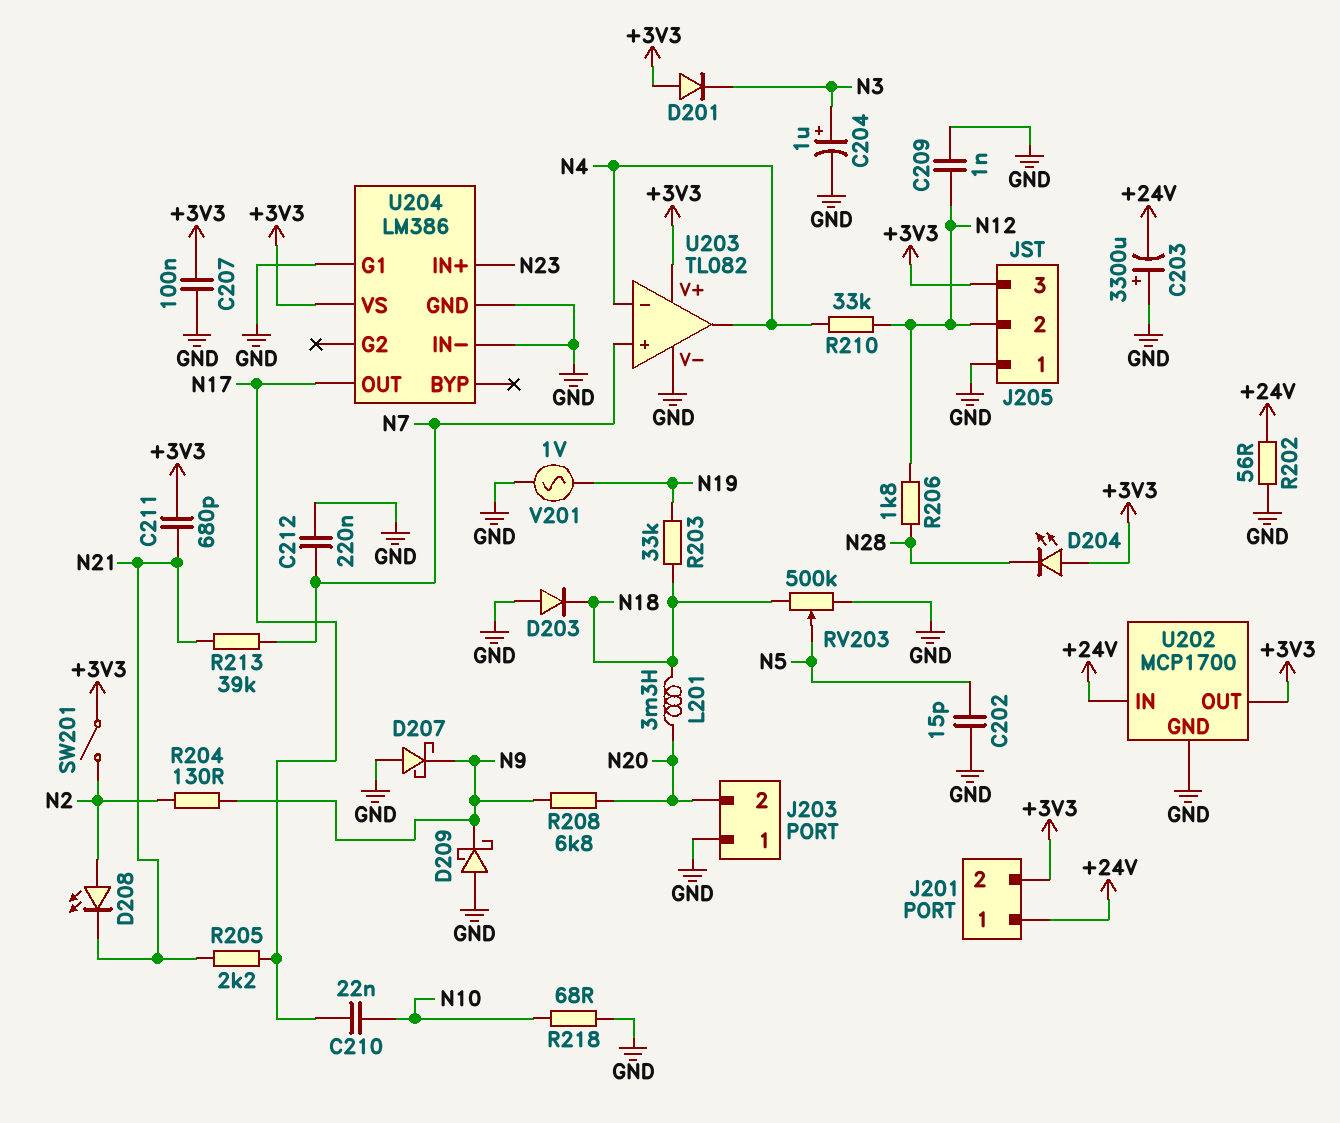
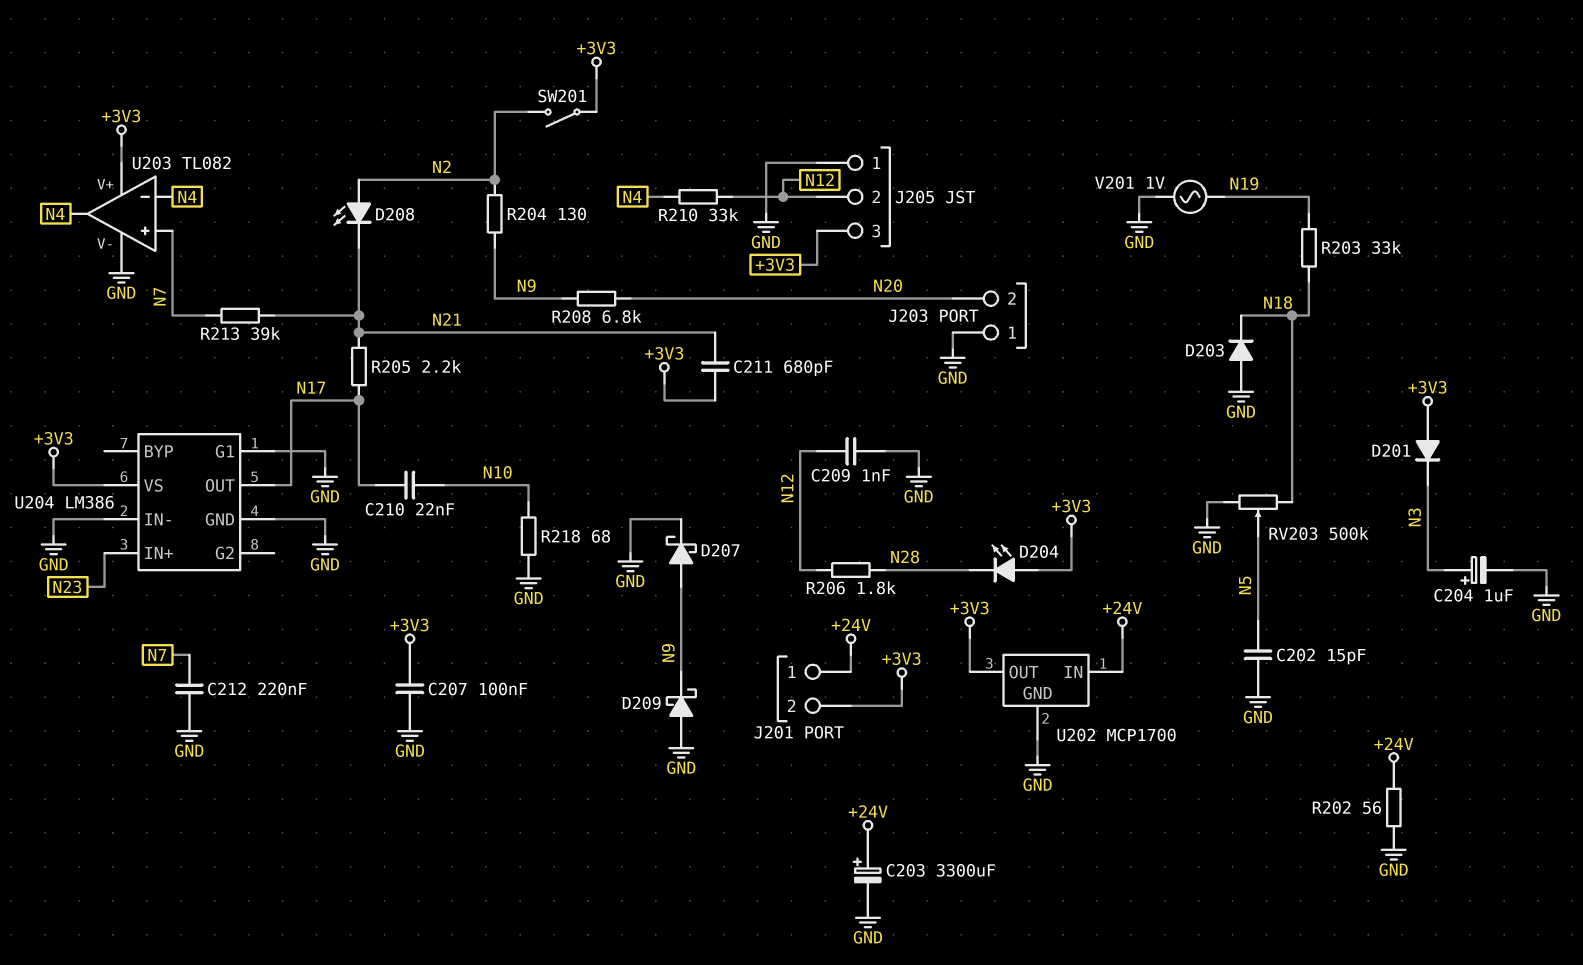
C203: 3300uF (plus GND, minus +24V) -> 3300uF (plus +24V, minus GND)
D207: schottky (A GND, K N9) -> schottky (A N9, K GND)
L201: 3.3mH (N18, N20) -> none

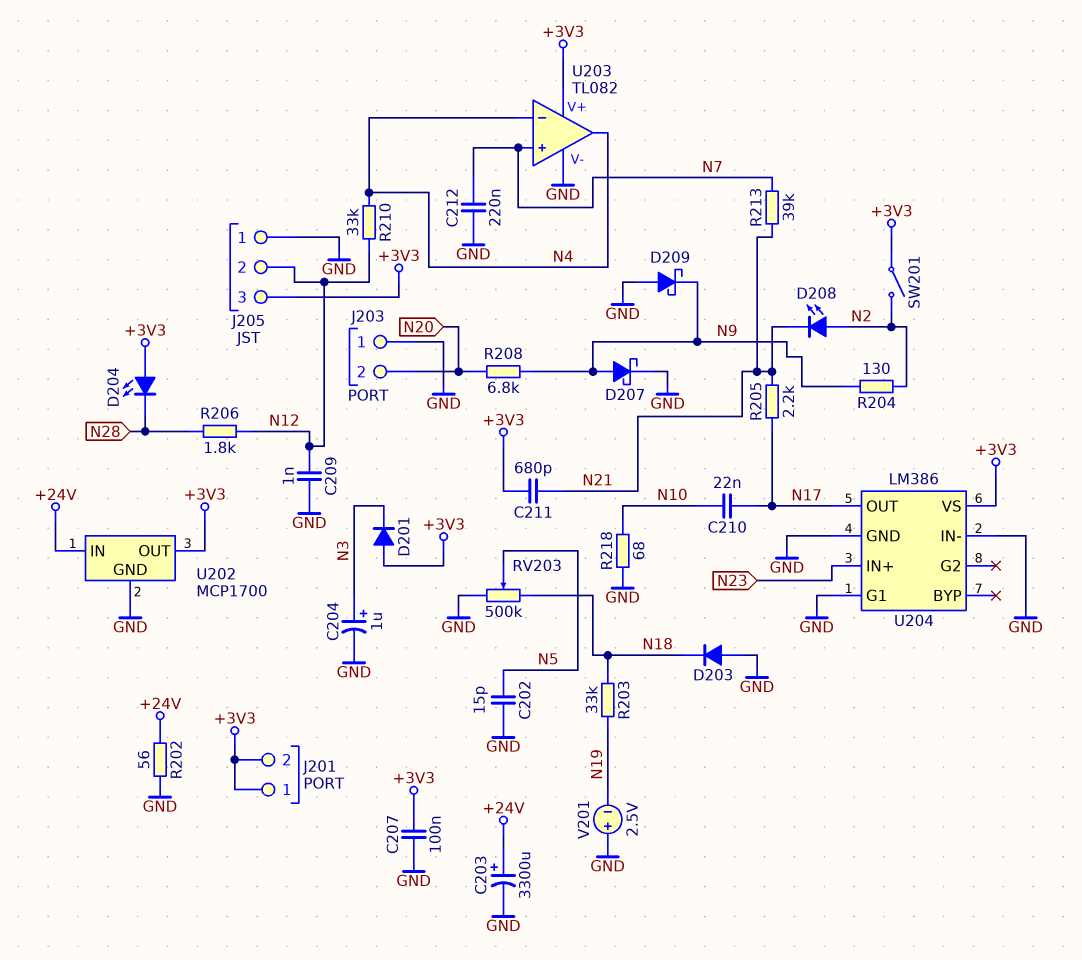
J201 pin 1: +24V -> +3V3
V201: AC 1V (GND, N19) -> 2.5V (plus GND, minus N19)

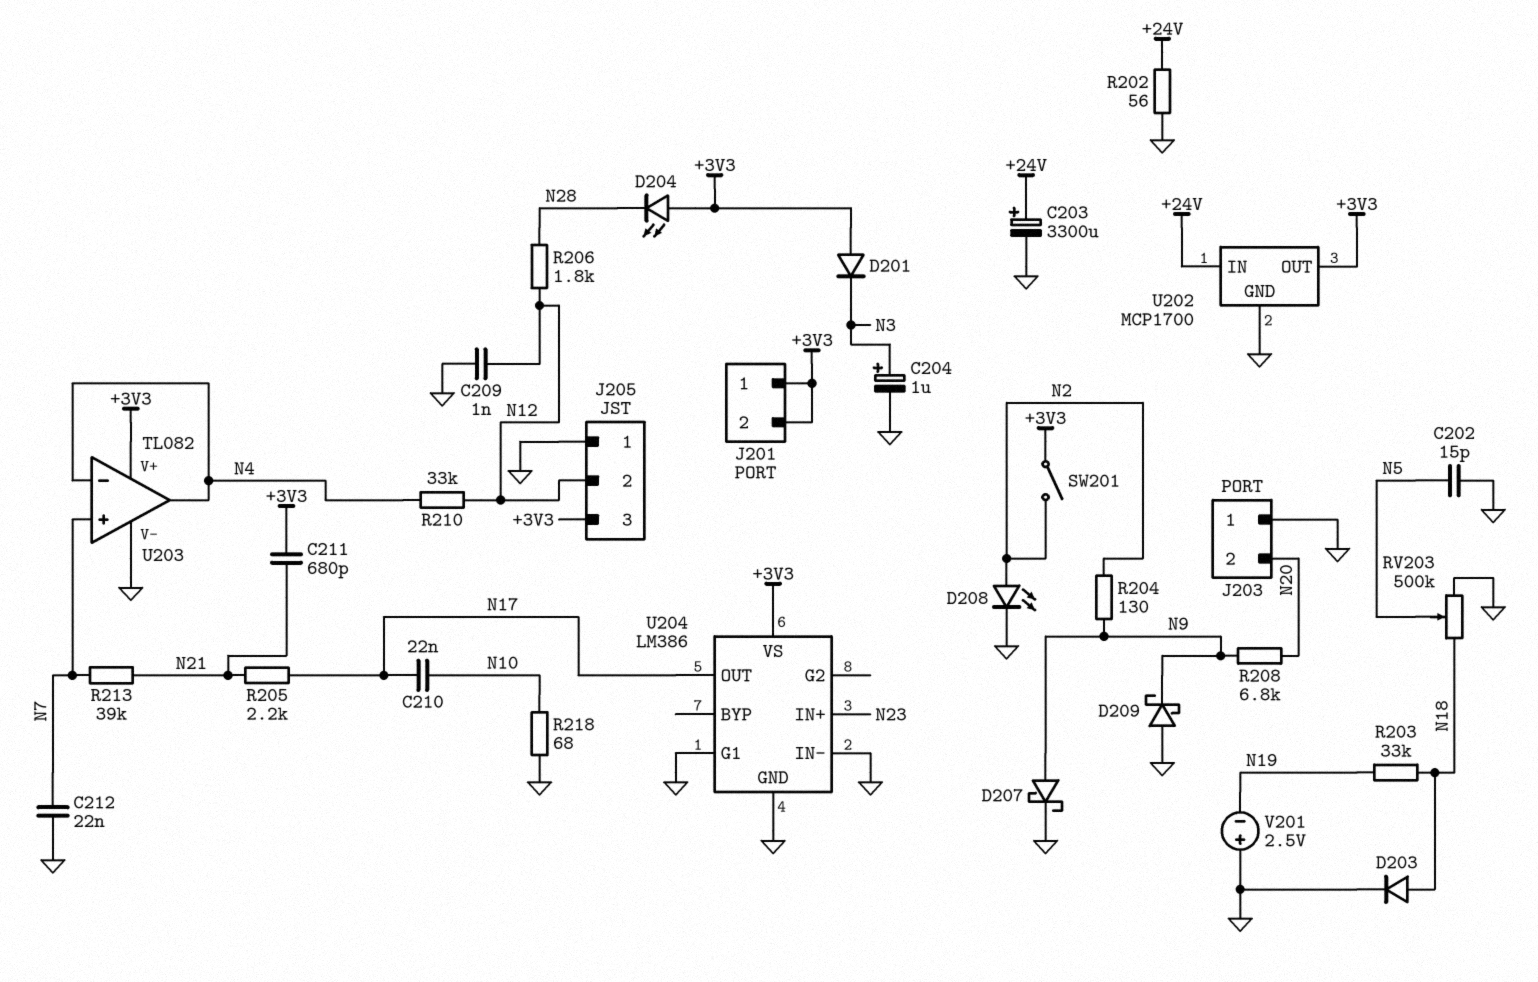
C207: 100nF (+3V3, GND) -> none
C212: 220nF (GND, N7) -> 22nF (GND, N7)
D203: diode (A GND, K N18) -> diode (A N18, K GND)
D208: LED (A N2, K N21) -> LED (A N2, K GND)

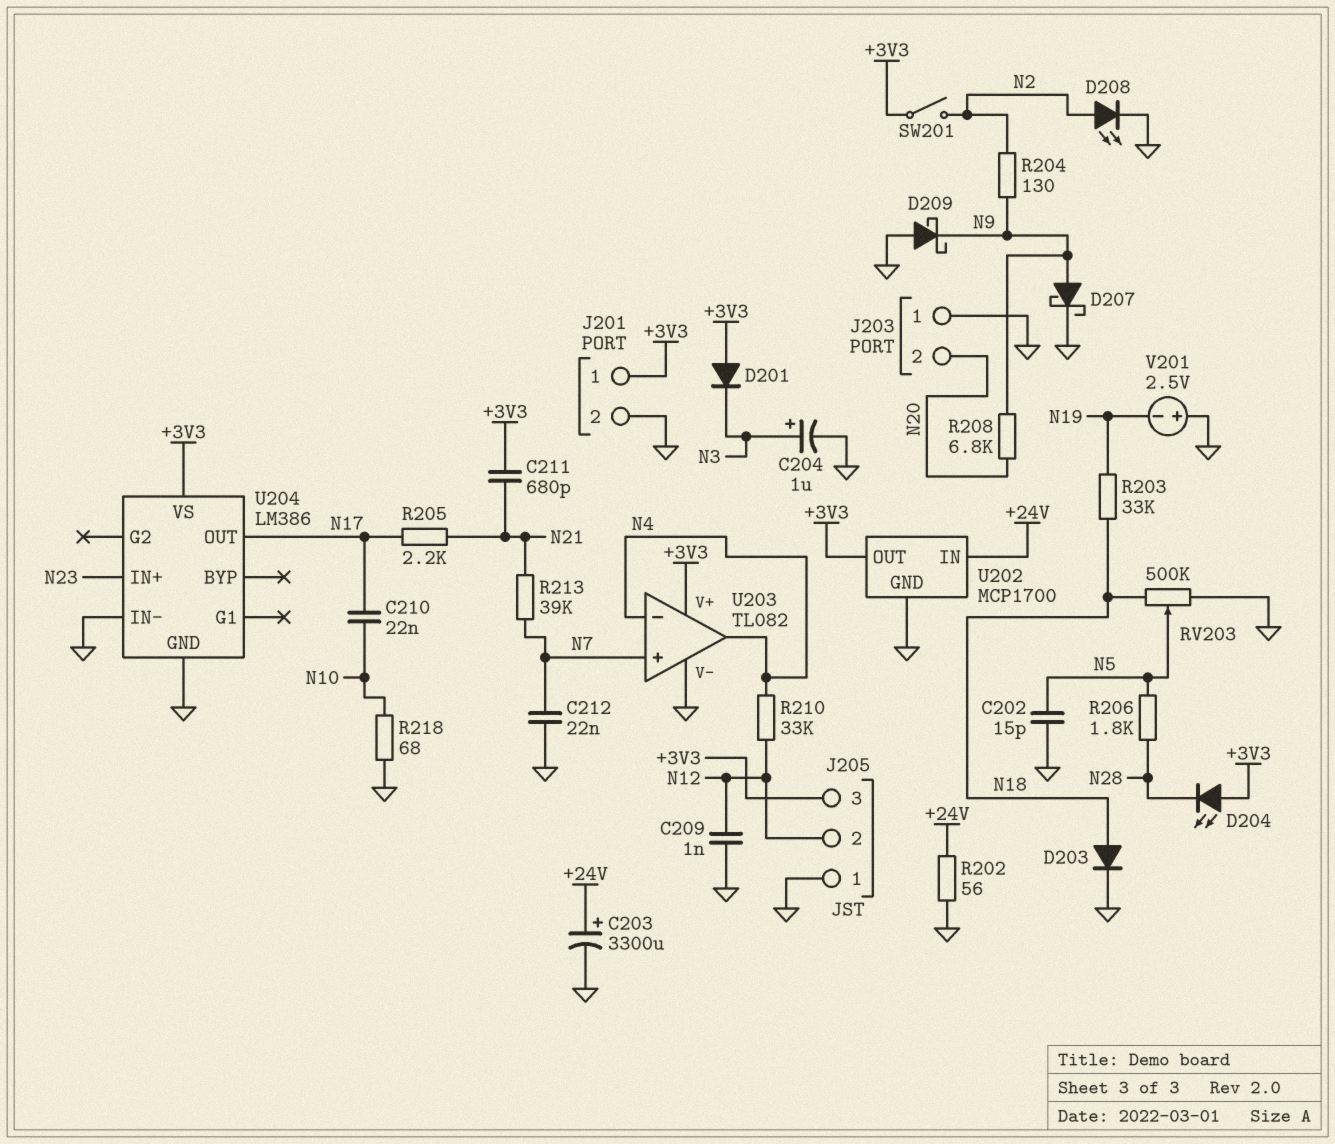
J201 pin 2: +3V3 -> GND
R206: 1.8k (N12, N28) -> 1.8k (N5, N28)
U204 pin G1: GND -> none

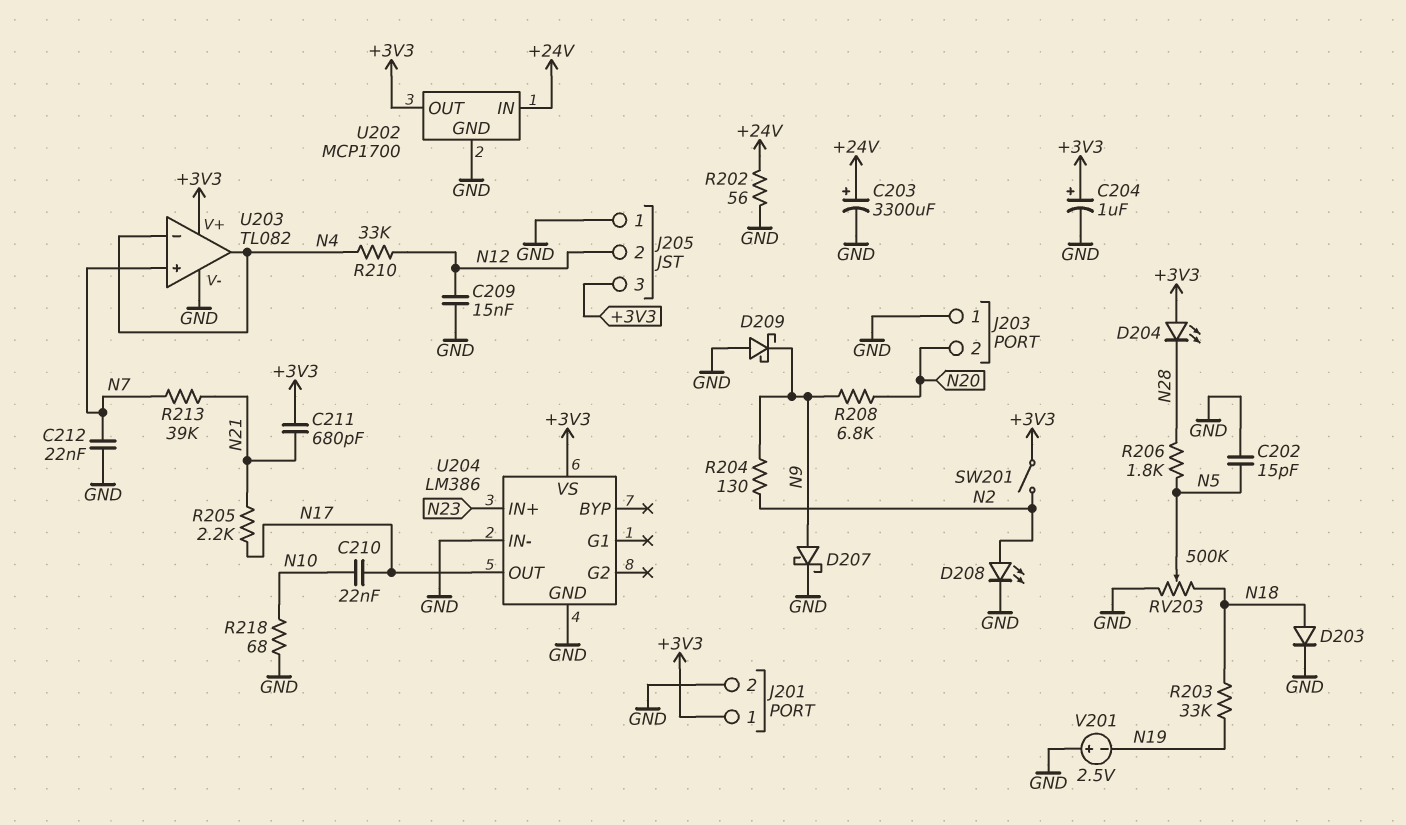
C204: 1uF (plus N3, minus GND) -> 1uF (plus +3V3, minus GND)
C209: 1nF (GND, N12) -> 15nF (GND, N12)
D201: diode (A +3V3, K N3) -> none

